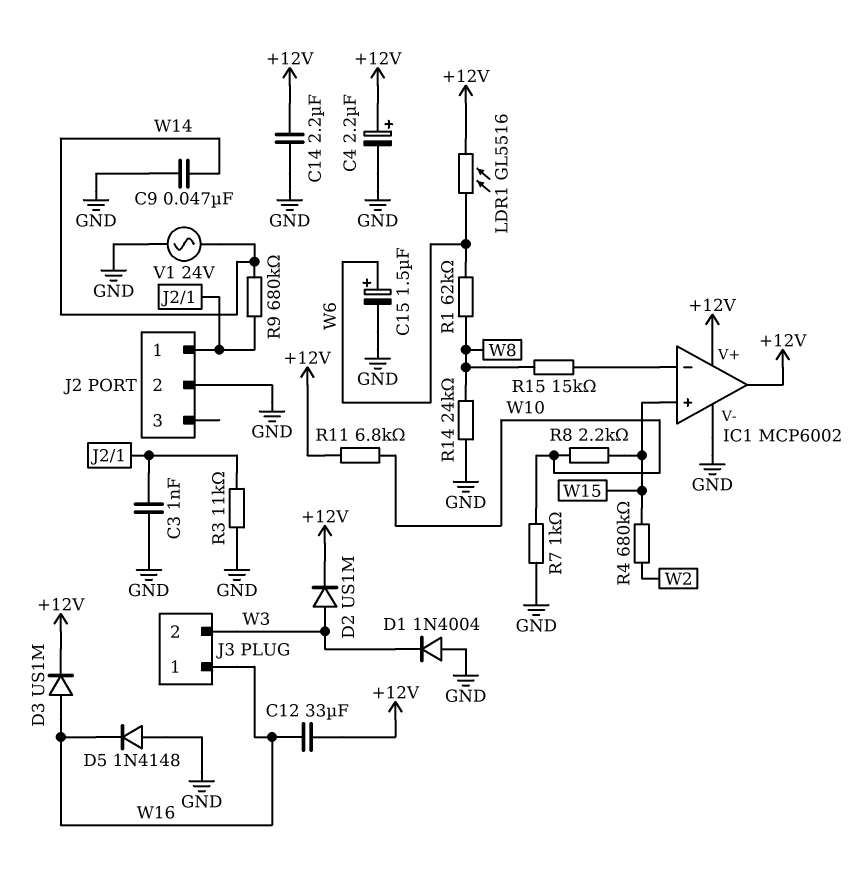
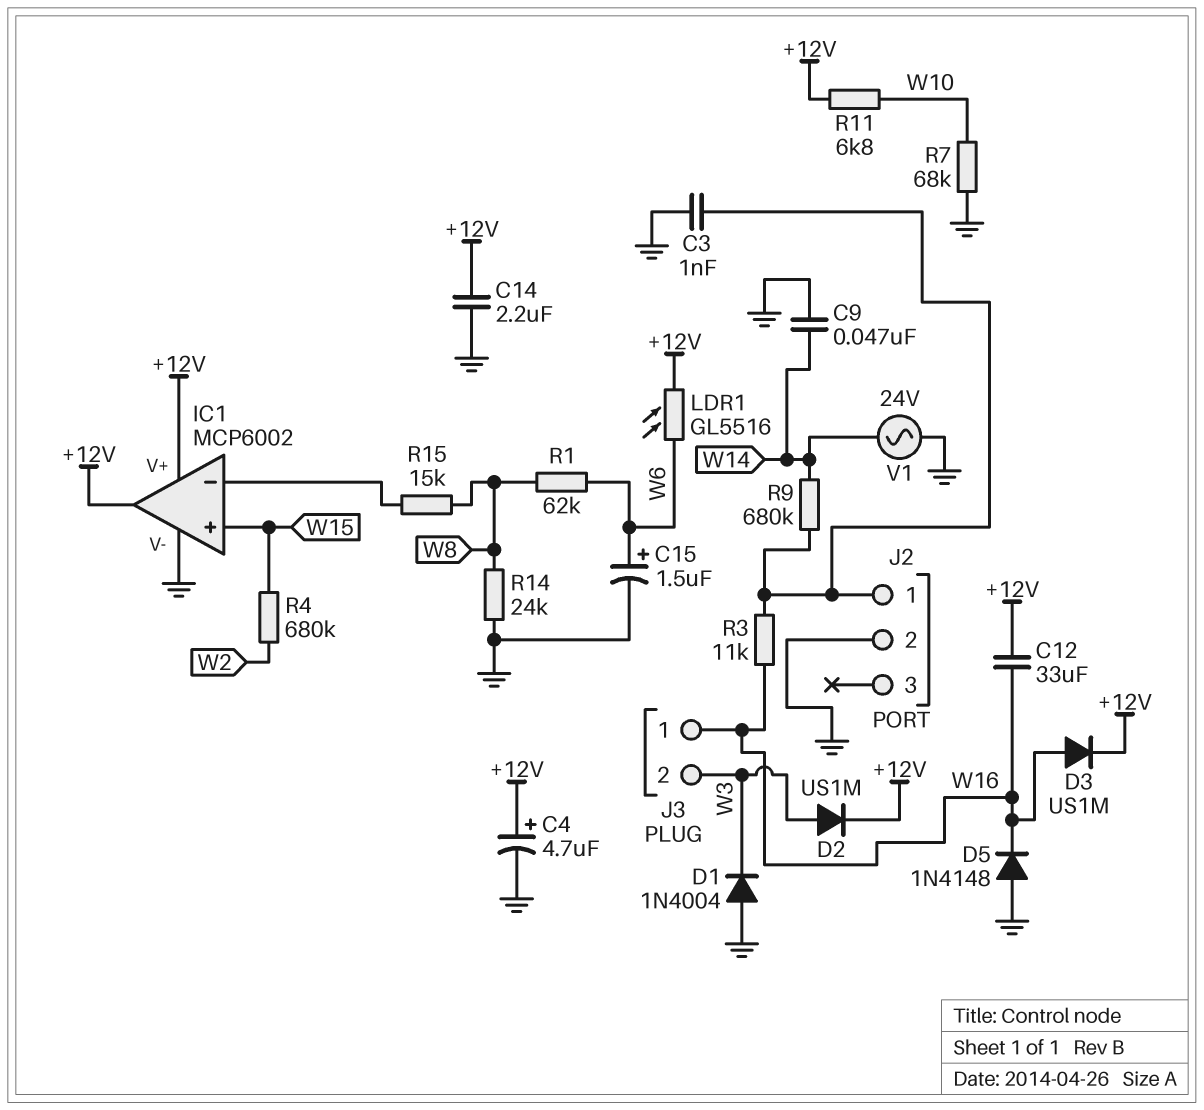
C4: 2.2uF (plus +12V, minus GND) -> 4.7uF (plus +12V, minus GND)
R3: 11k (GND, J2/1) -> 11k (J2/1, W16)
R7: 1k (GND, W10) -> 68k (GND, W10)
R8: 2.2k (W10, W15) -> none

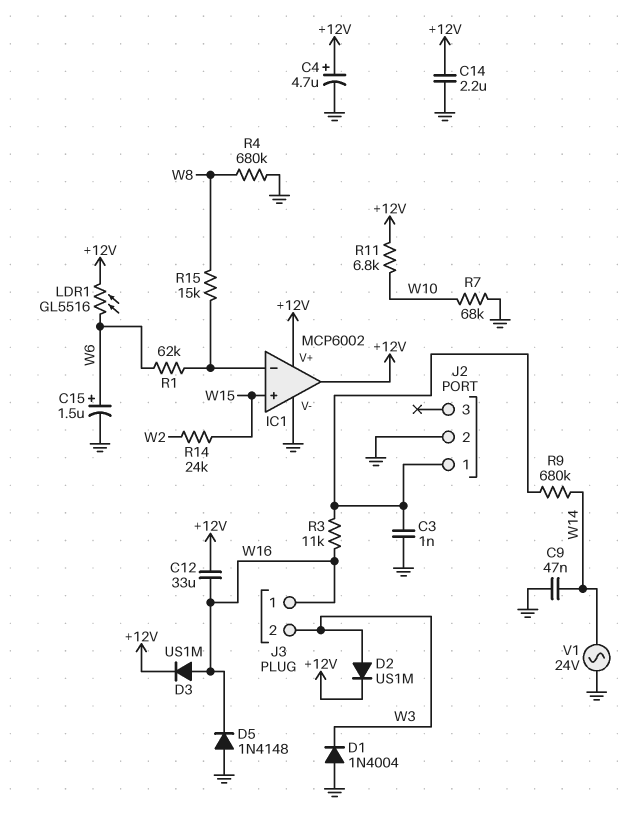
R1: 62k (W6, W8) -> 62k (IC1/in-, W6)
R4: 680k (W2, W15) -> 680k (GND, W8)
R14: 24k (GND, W8) -> 24k (W2, W15)

